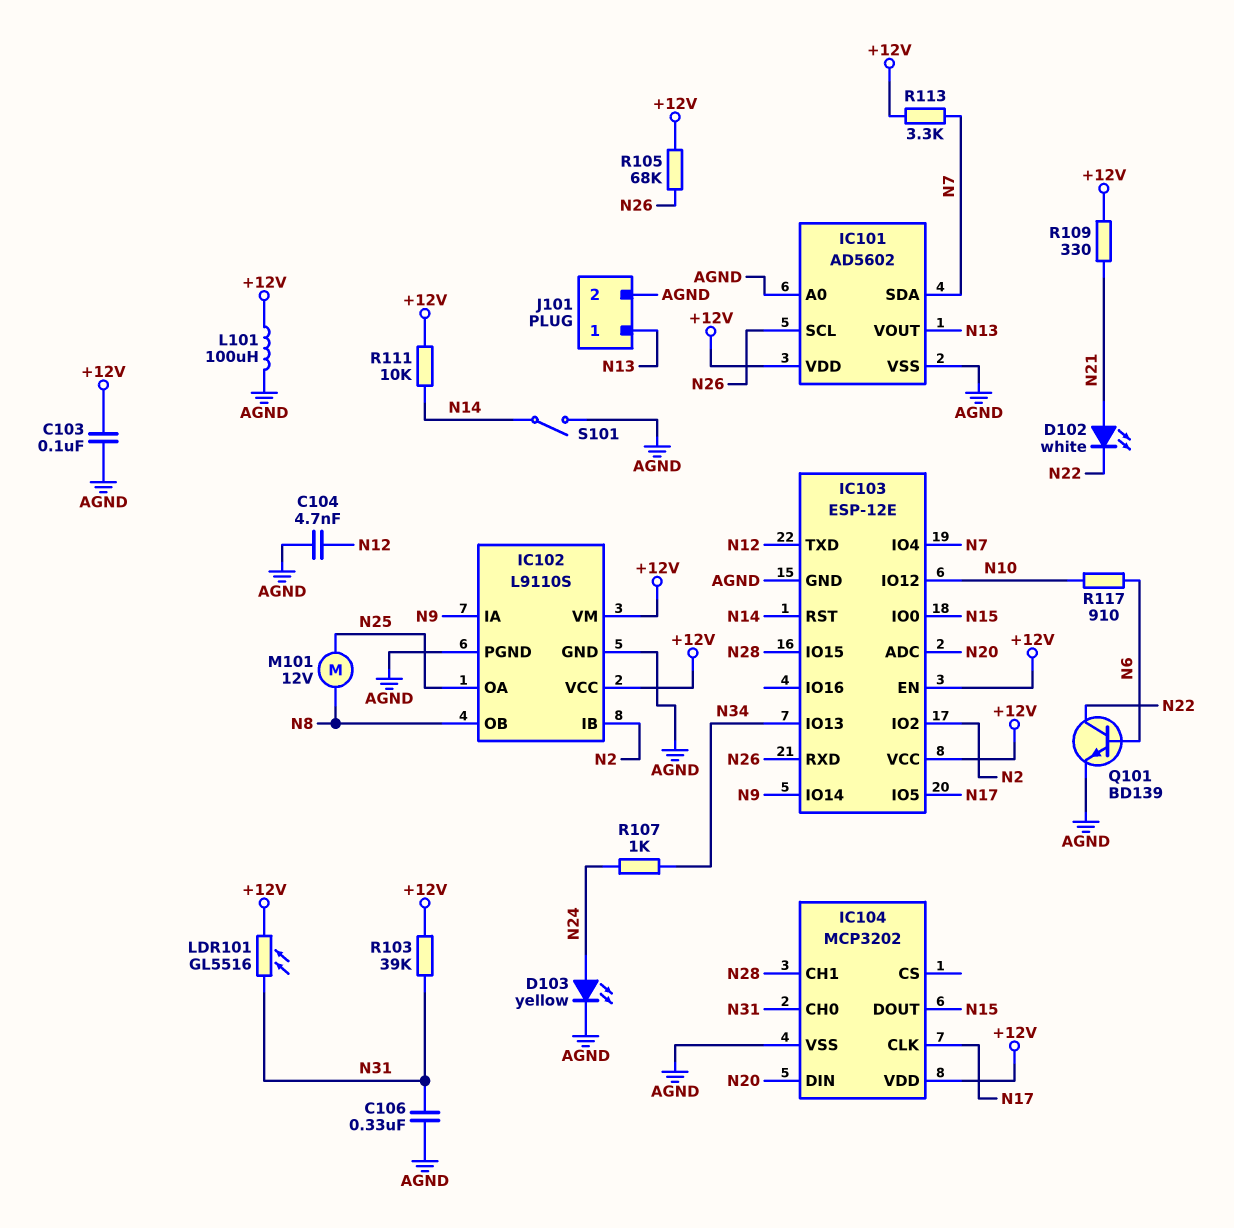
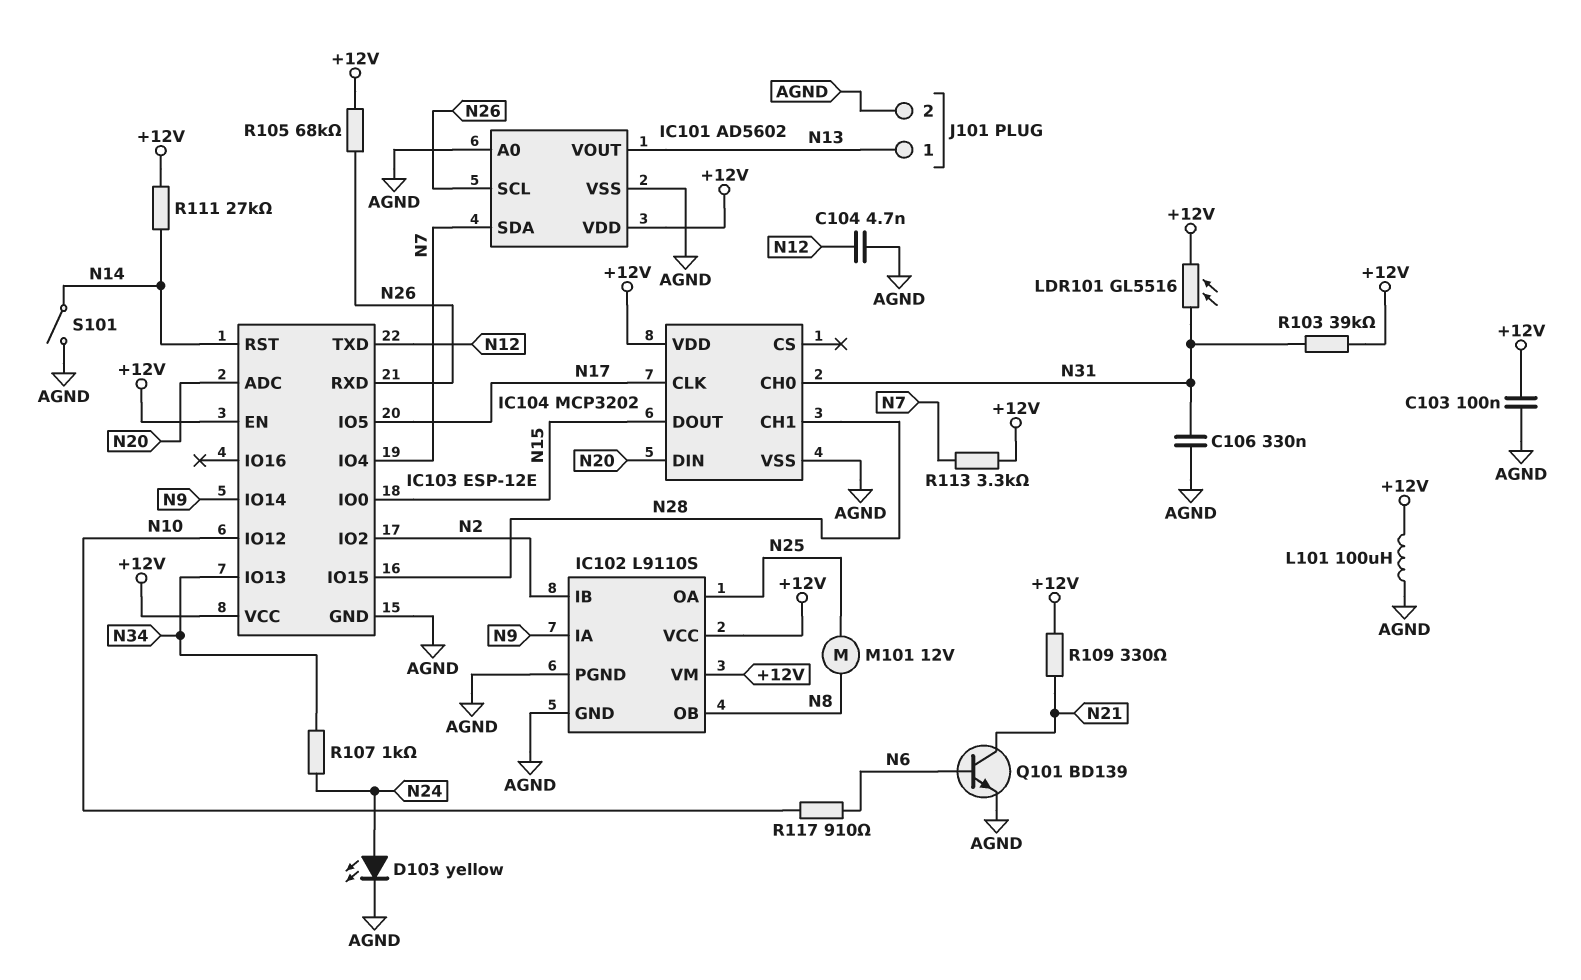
D102: LED white (A N21, K N22) -> none
Q101: NPN BD139 (B N6, C N22, E AGND) -> NPN BD139 (B N6, C N21, E AGND)
R111: 10k (+12V, N14) -> 27k (+12V, N14)

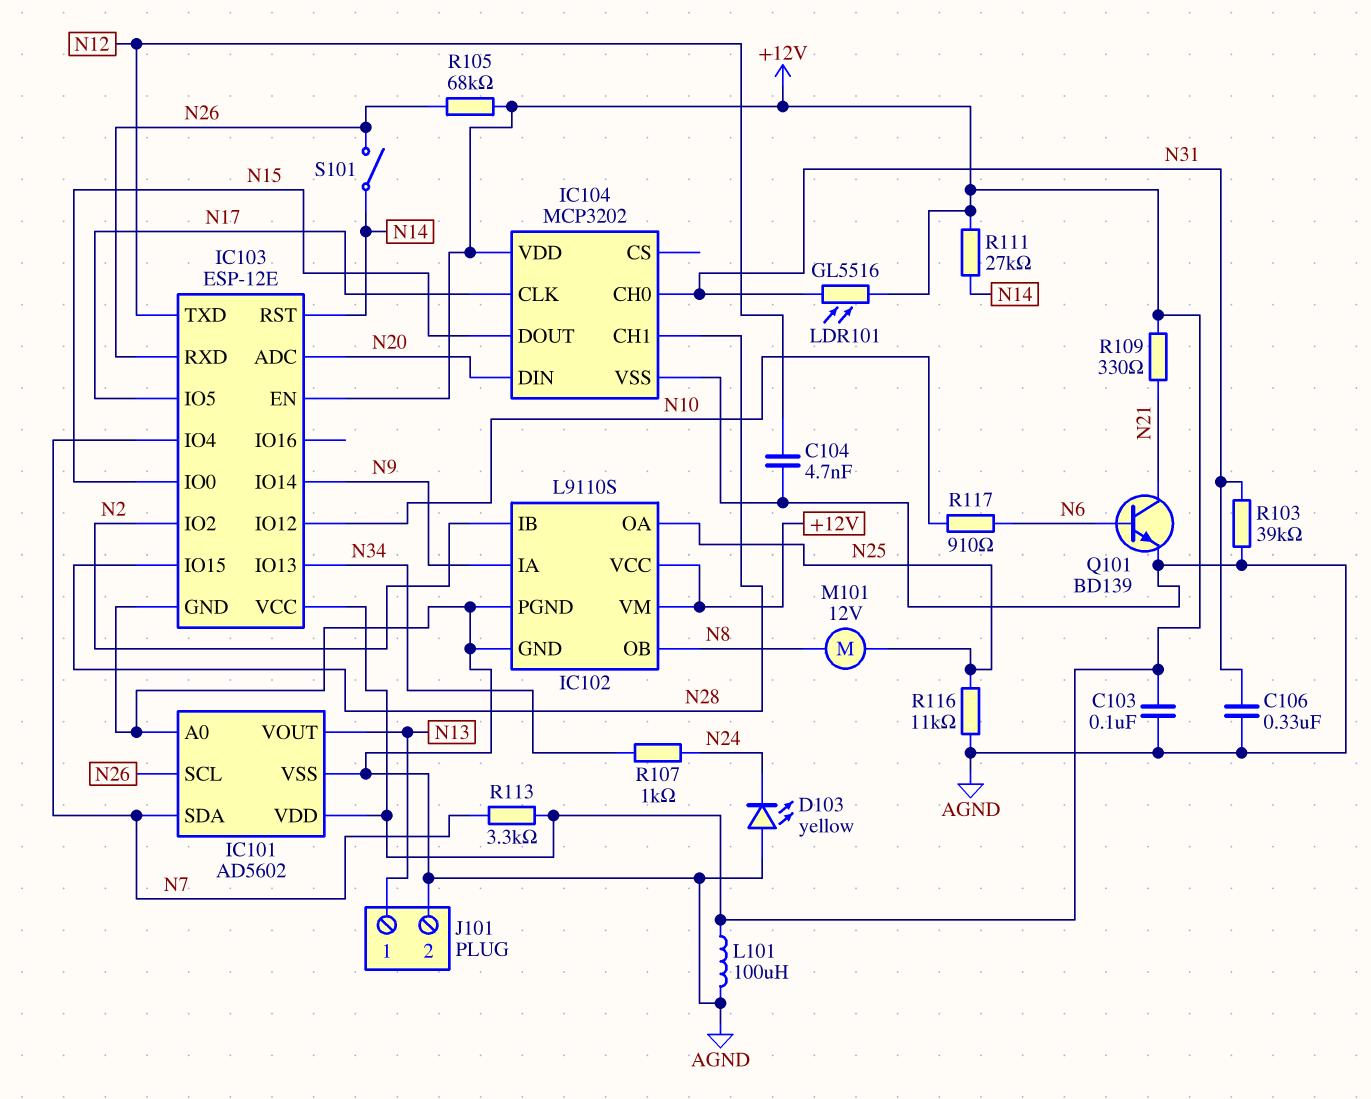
D103: LED yellow (A N24, K AGND) -> LED yellow (A AGND, K N24)
R103: 39k (+12V, N31) -> 39k (AGND, N31)
R116: none -> 11k (AGND, N25)
S101: switch (AGND, N14) -> switch (N14, N26)

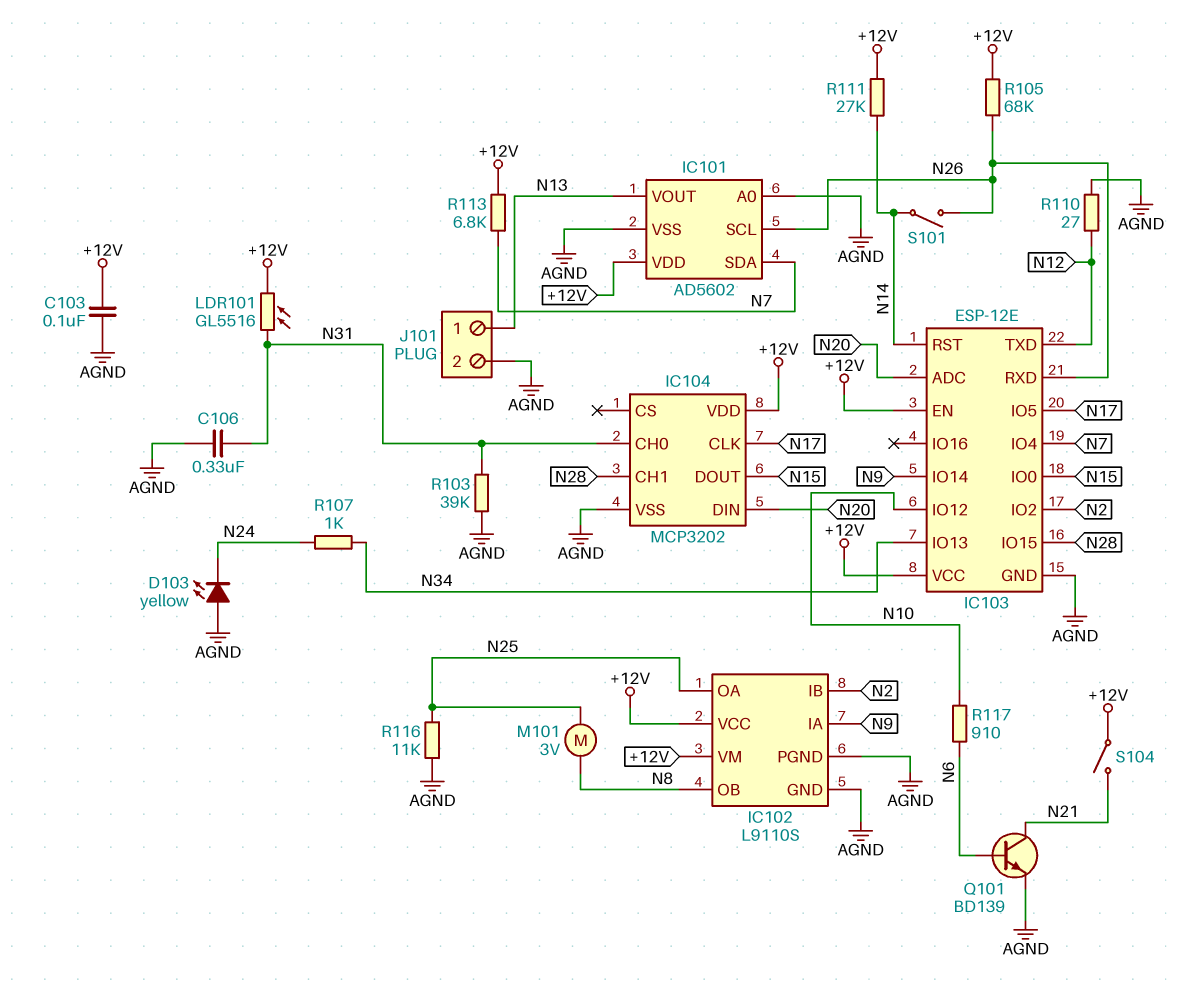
C104: 4.7nF (AGND, N12) -> none
L101: 100uH (+12V, AGND) -> none
M101: motor 12V (N8, N25) -> motor 3V (N8, N25)
R109: 330 (+12V, N21) -> none
R110: none -> 27 (AGND, N12)
R113: 3.3k (+12V, N7) -> 6.8k (+12V, N7)
S104: none -> switch (+12V, N21)

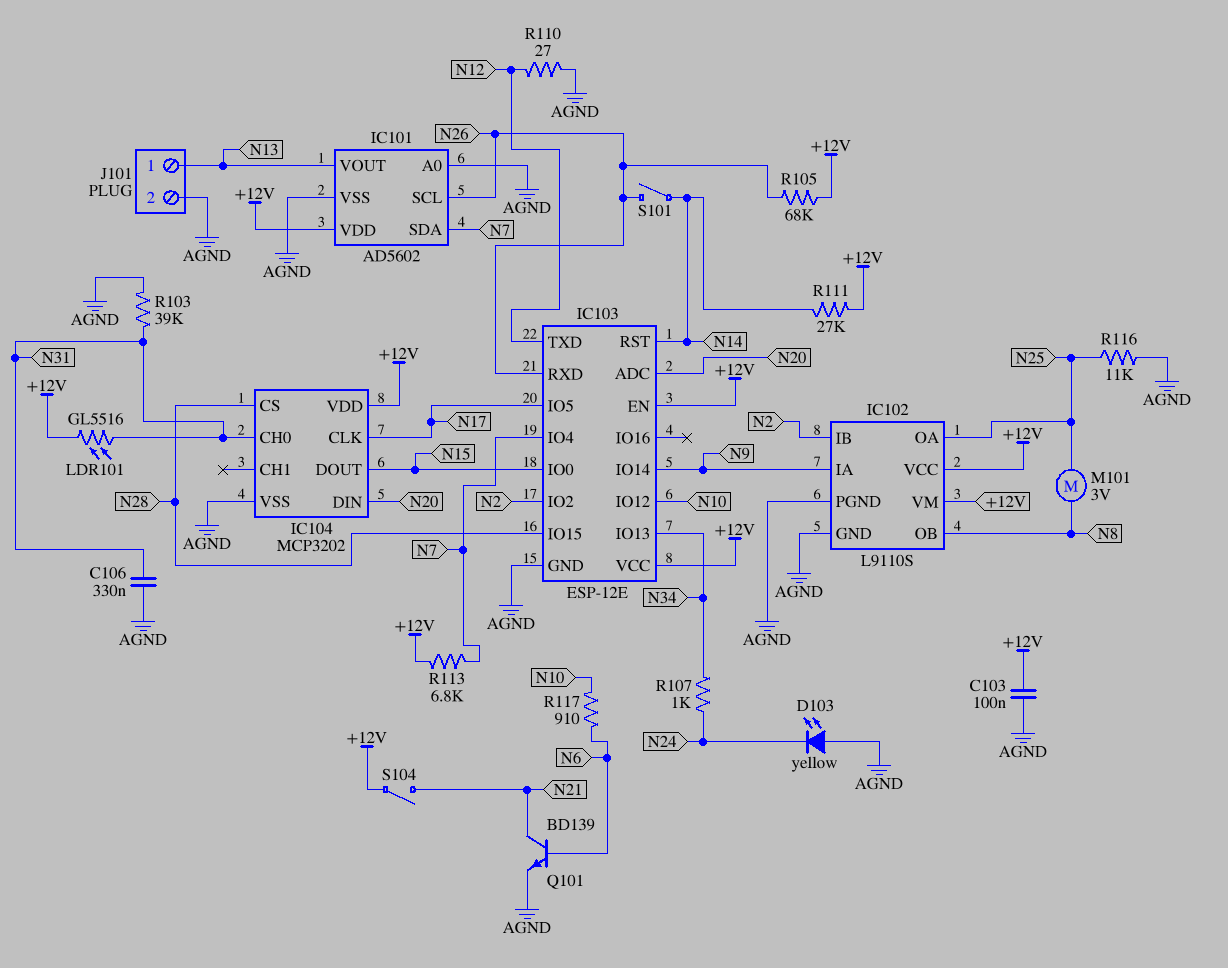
IC104 pin CH1: N28 -> none
IC104 pin CS: none -> N28

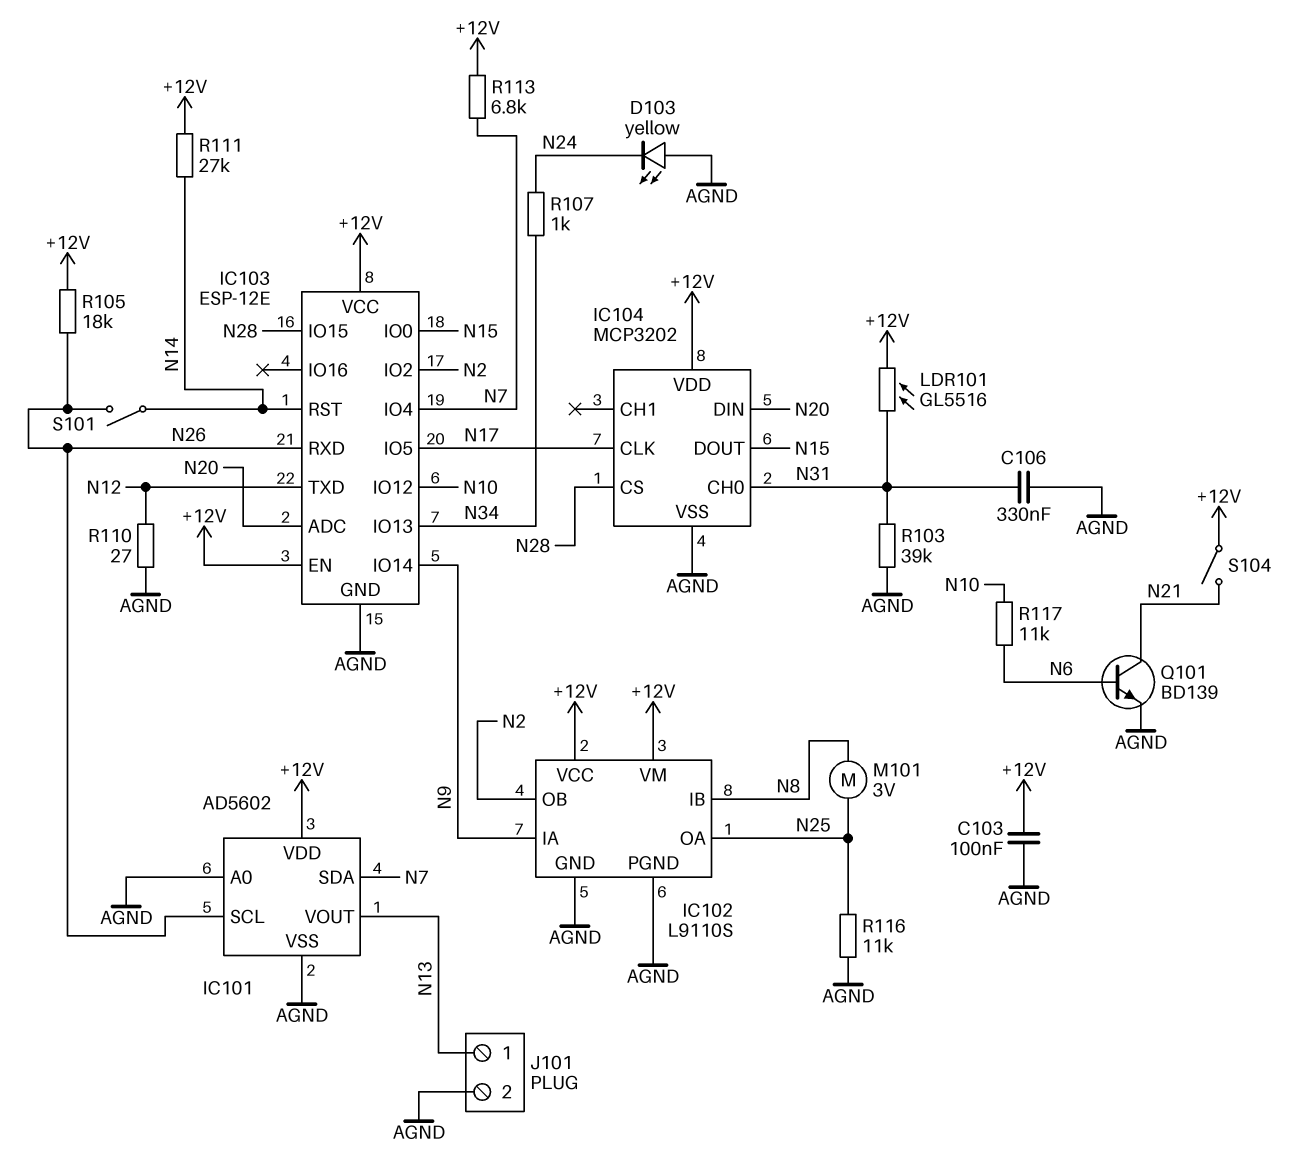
IC102 pin IB: N2 -> N8
IC102 pin OB: N8 -> N2
R105: 68k (+12V, N26) -> 18k (+12V, N26)
R117: 910 (N6, N10) -> 11k (N6, N10)

